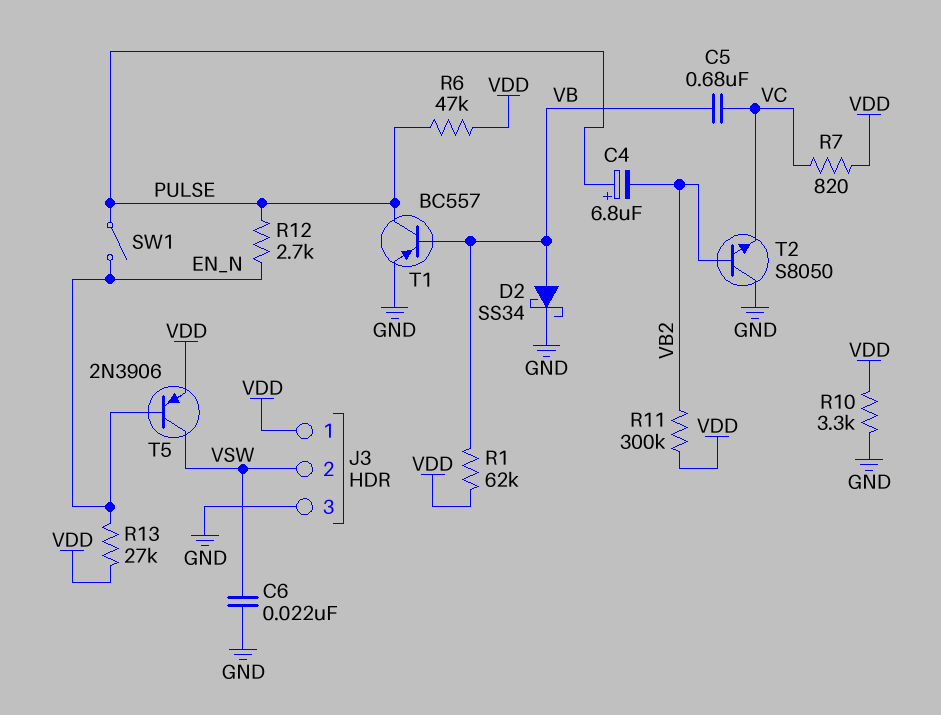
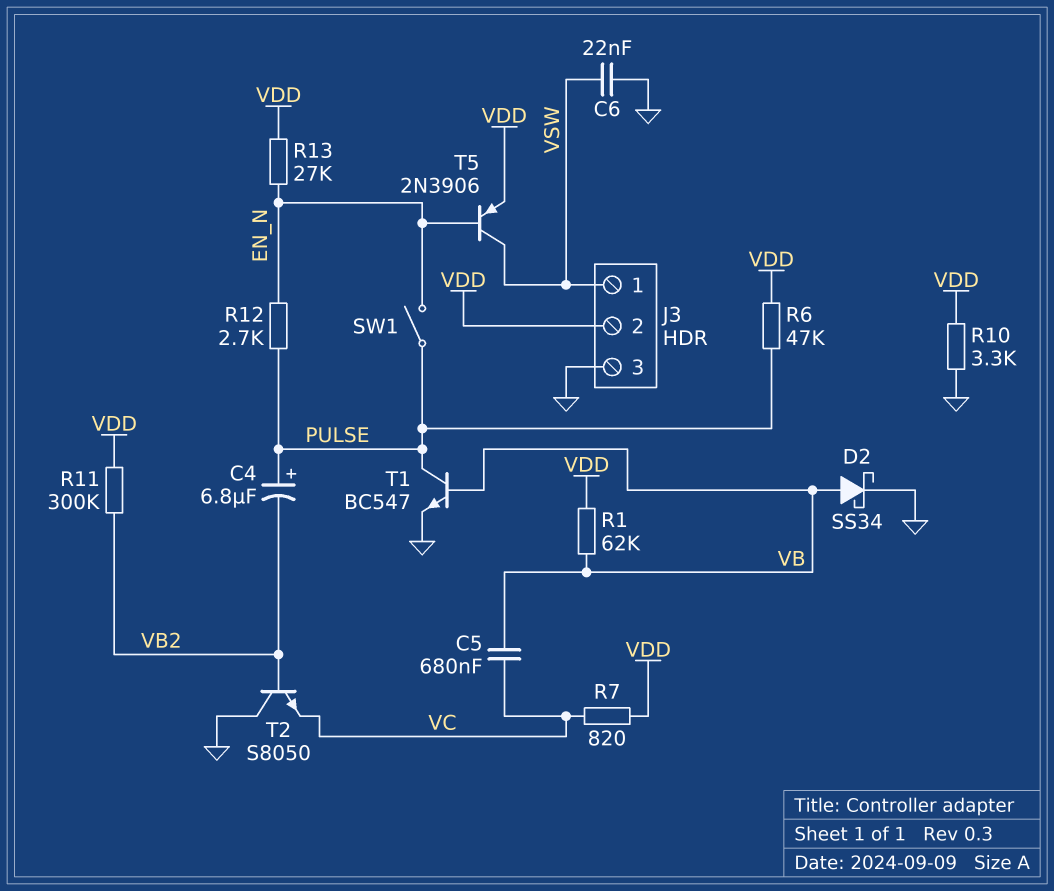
J3 pin 1: VDD -> VSW
J3 pin 2: VSW -> VDD
T1: PNP BC557 (B VB, C PULSE, E GND) -> NPN BC547 (B VB, C PULSE, E GND)

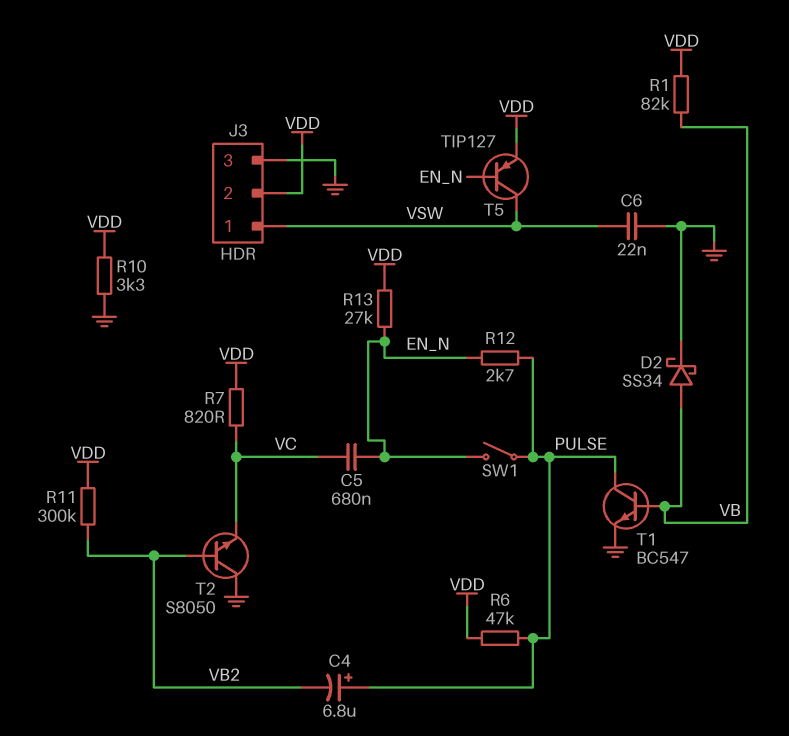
C5: 680nF (VB, VC) -> 680nF (EN_N, VC)
R1: 62k (VB, VDD) -> 82k (VB, VDD)
T5: PNP 2N3906 (B EN_N, C VSW, E VDD) -> PNP TIP127 (B EN_N, C VSW, E VDD)

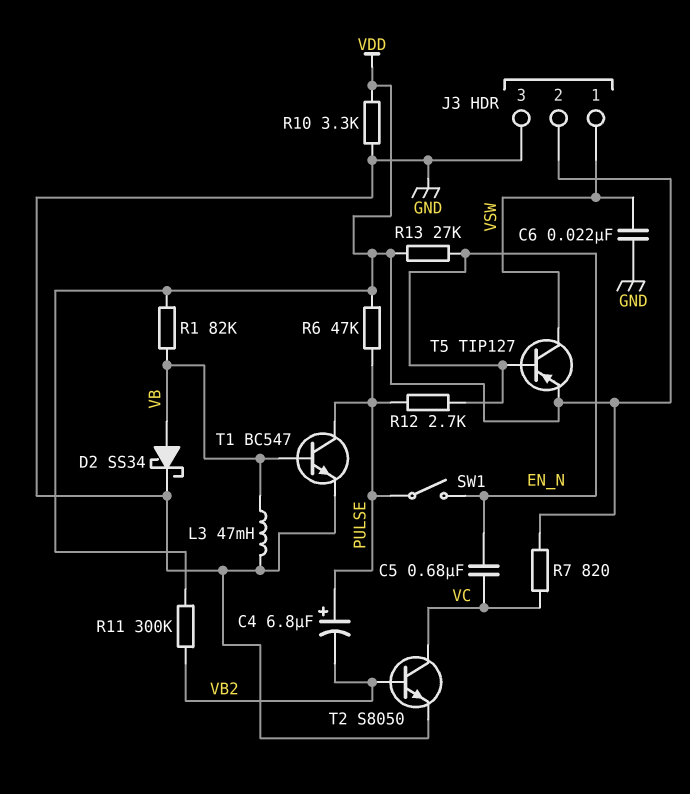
L3: none -> 47mH (GND, VB)
T2: NPN S8050 (B VB2, C GND, E VC) -> NPN S8050 (B VB2, C VC, E GND)

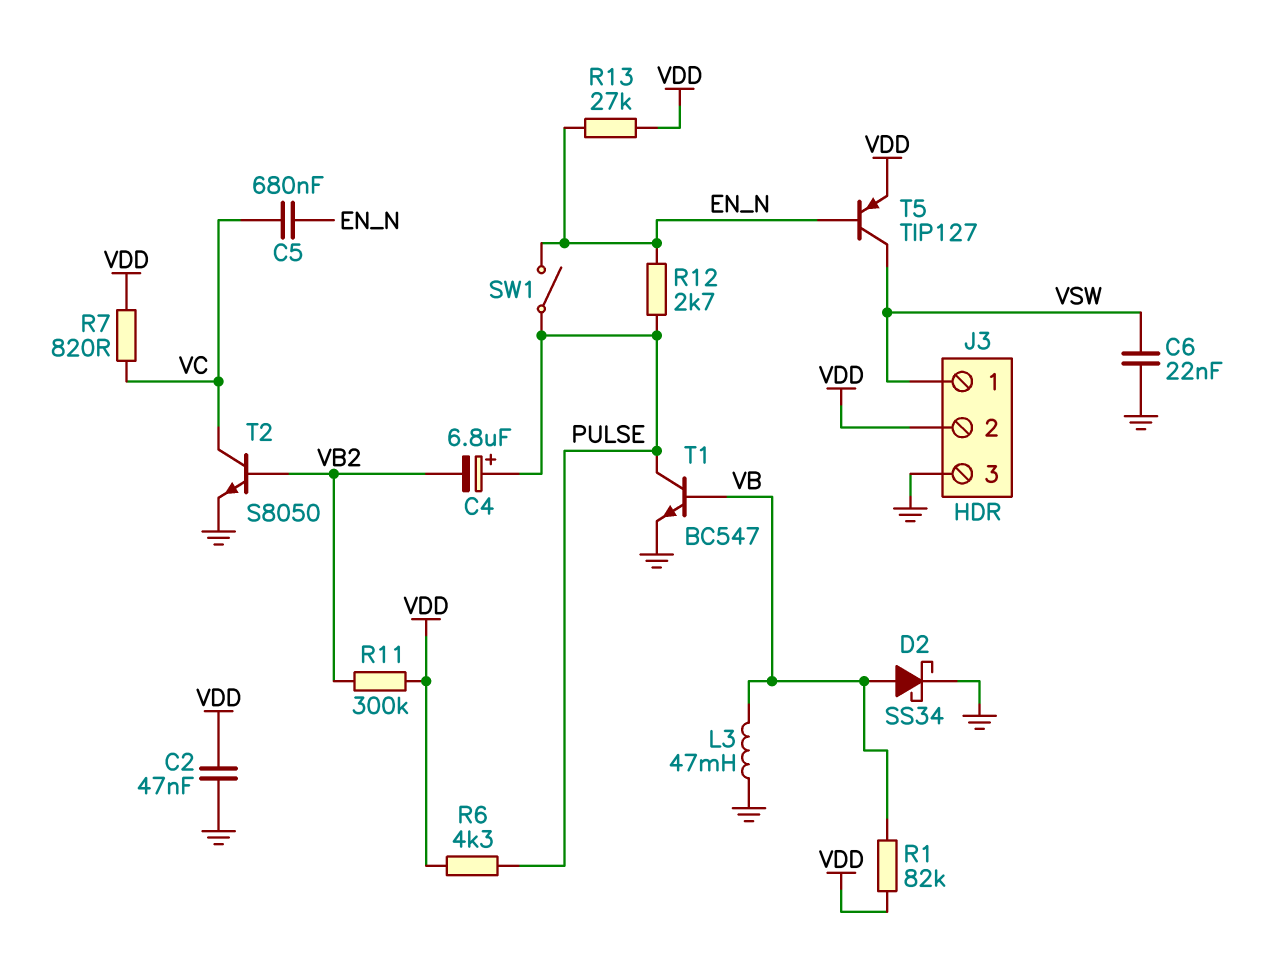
C2: none -> 47nF (GND, VDD)
R6: 47k (PULSE, VDD) -> 4.3k (PULSE, VDD)
R10: 3.3k (GND, VDD) -> none

